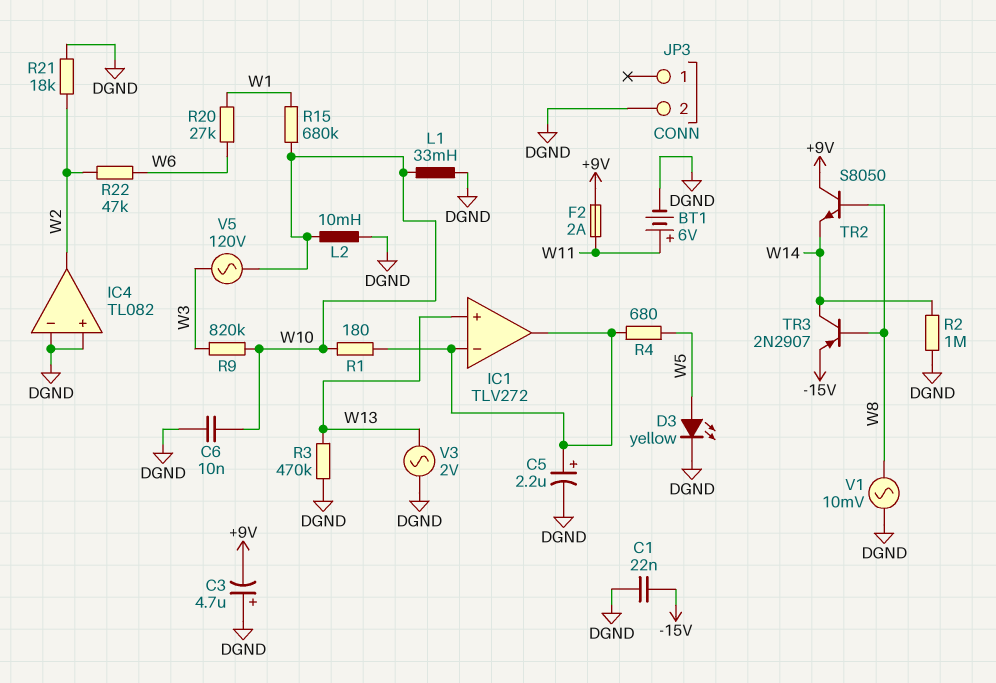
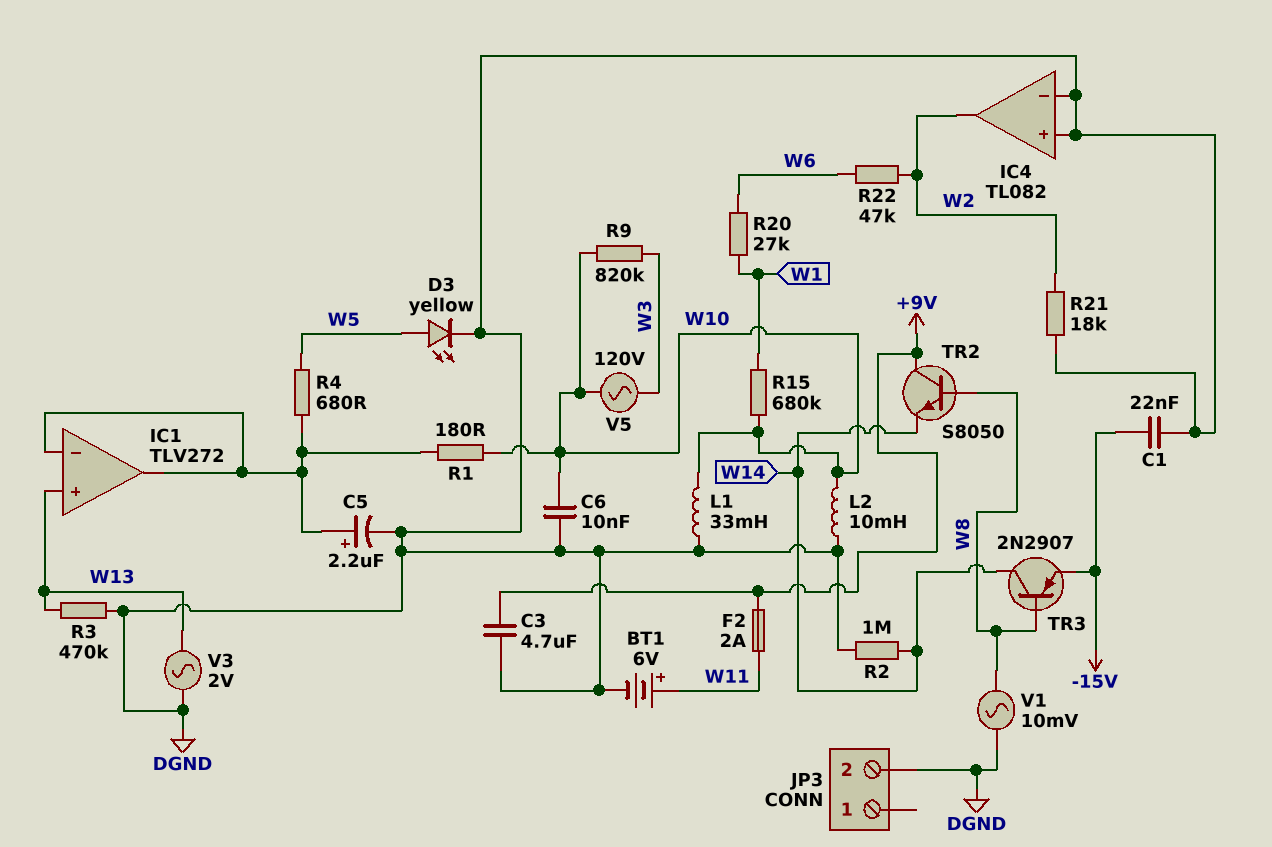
C3: 4.7uF (plus DGND, minus +9V) -> 4.7uF (+9V, DGND)

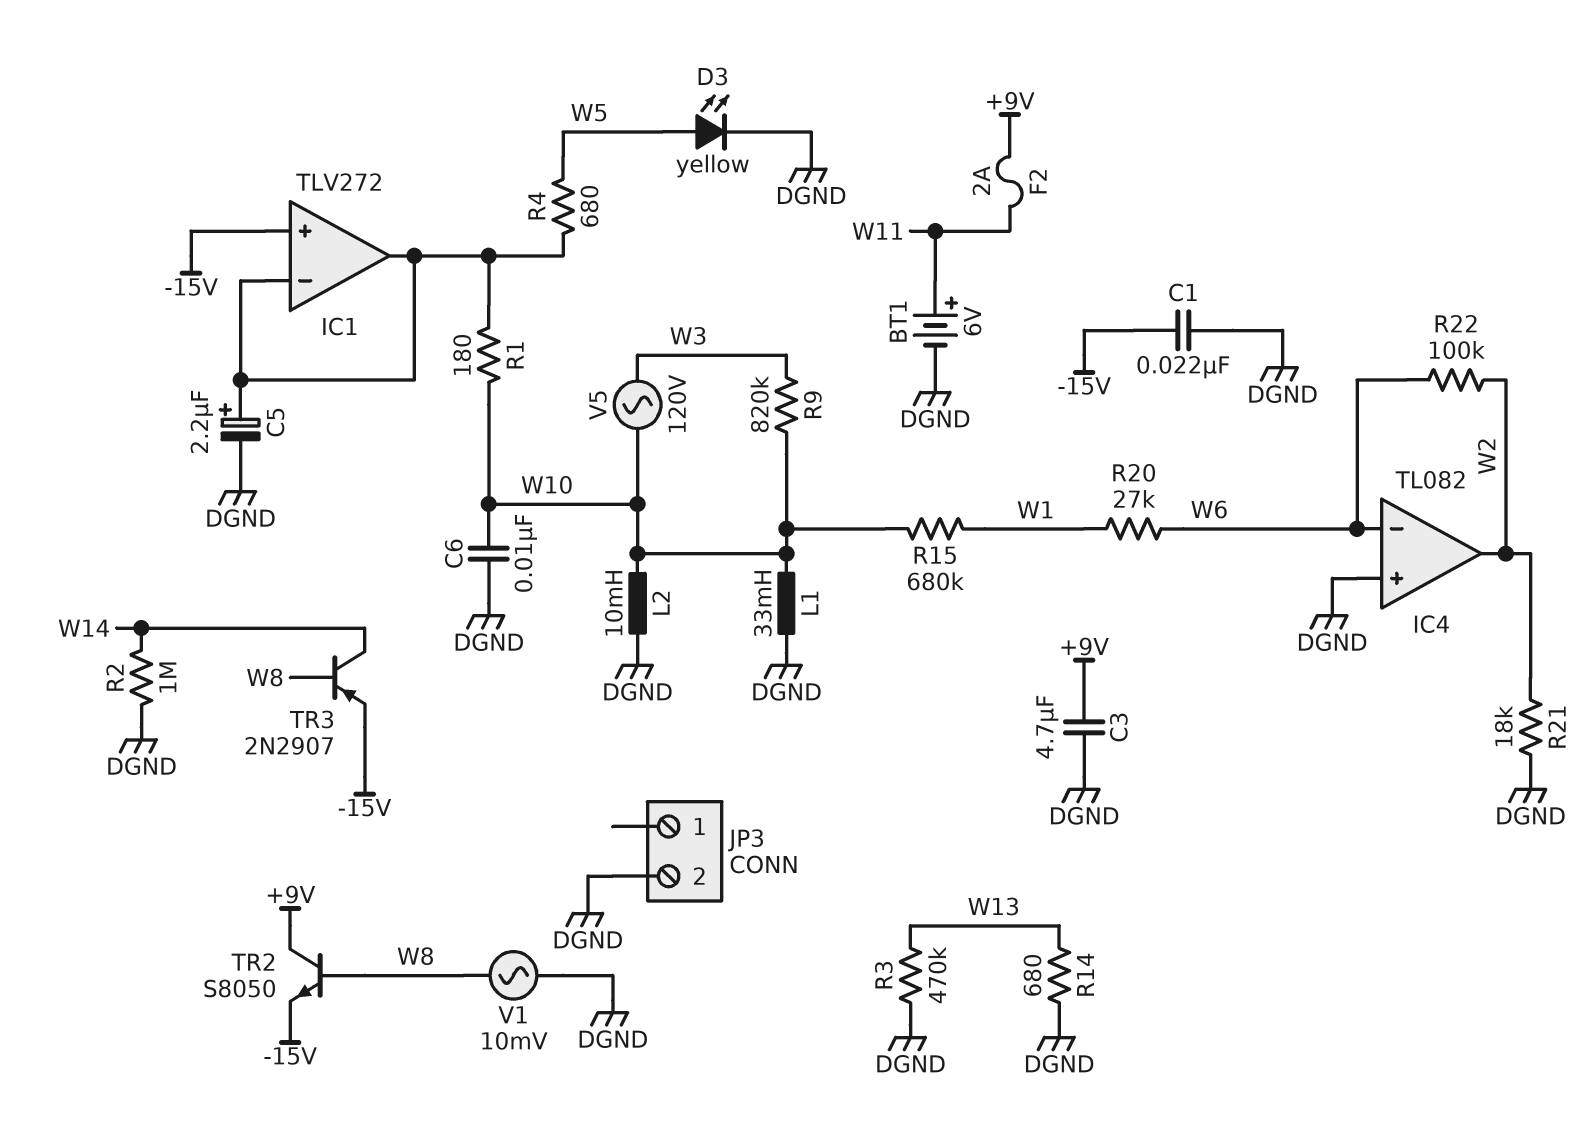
IC1 pin in+: W13 -> -15V
IC4 pin in-: DGND -> W6
R14: none -> 680 (DGND, W13)
R22: 47k (W2, W6) -> 100k (W2, W6)
TR2: NPN S8050 (B W8, C +9V, E W14) -> NPN S8050 (B W8, C +9V, E -15V)
V3: AC 2V (DGND, W13) -> none

